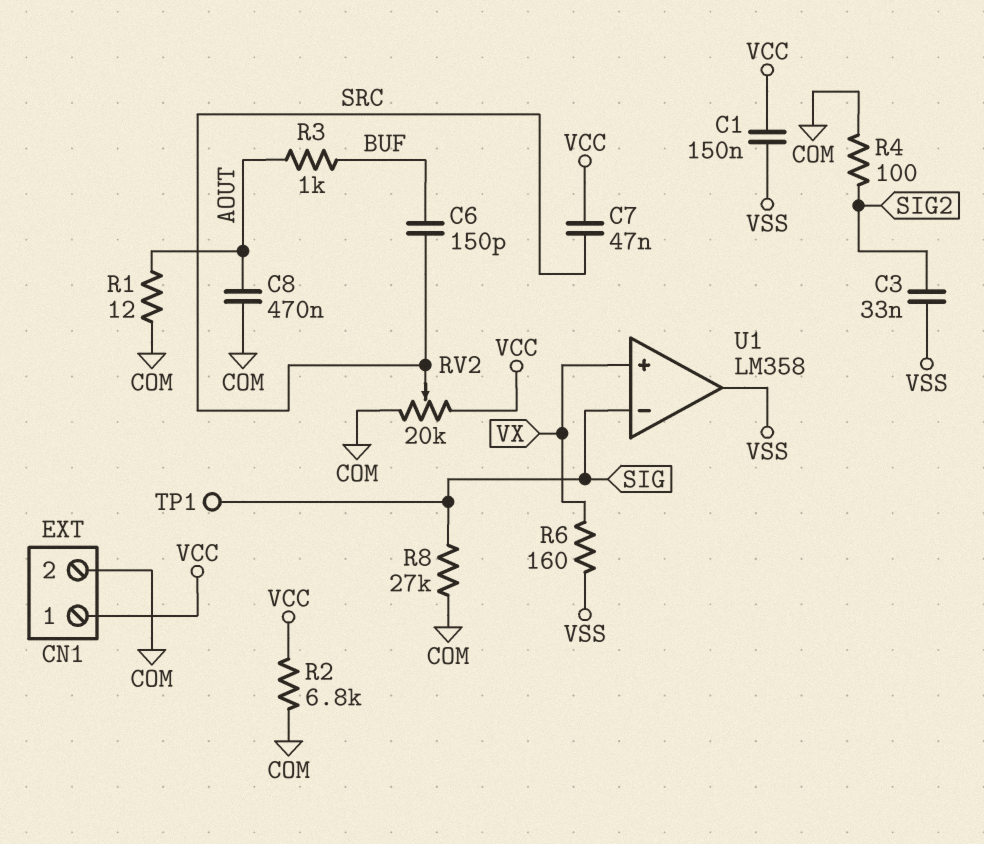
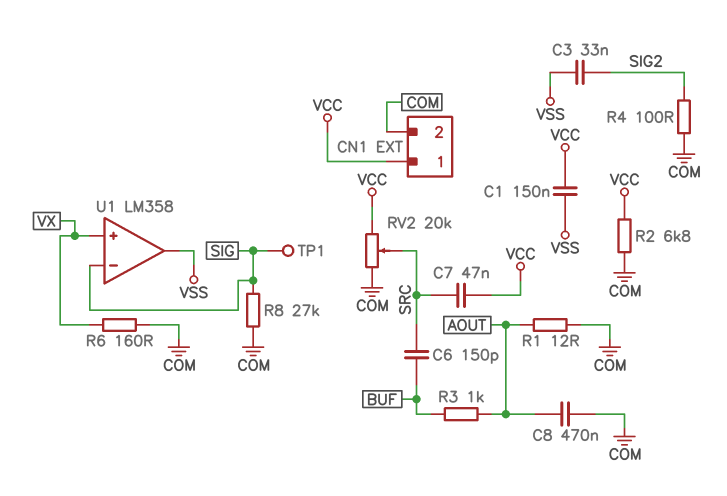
R6: 160 (VSS, VX) -> 160 (COM, VX)

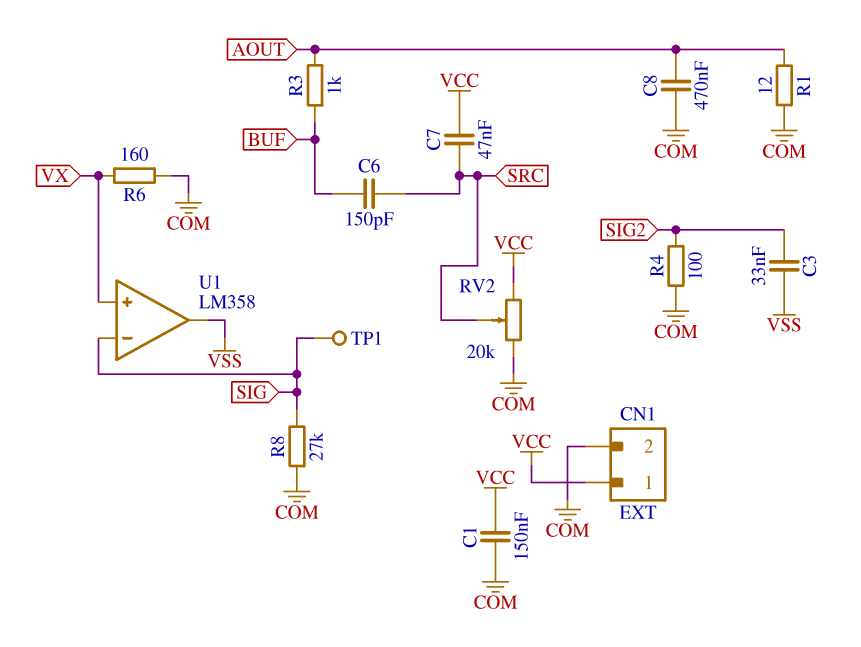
C1: 150nF (VCC, VSS) -> 150nF (COM, VCC)
R2: 6.8k (COM, VCC) -> none

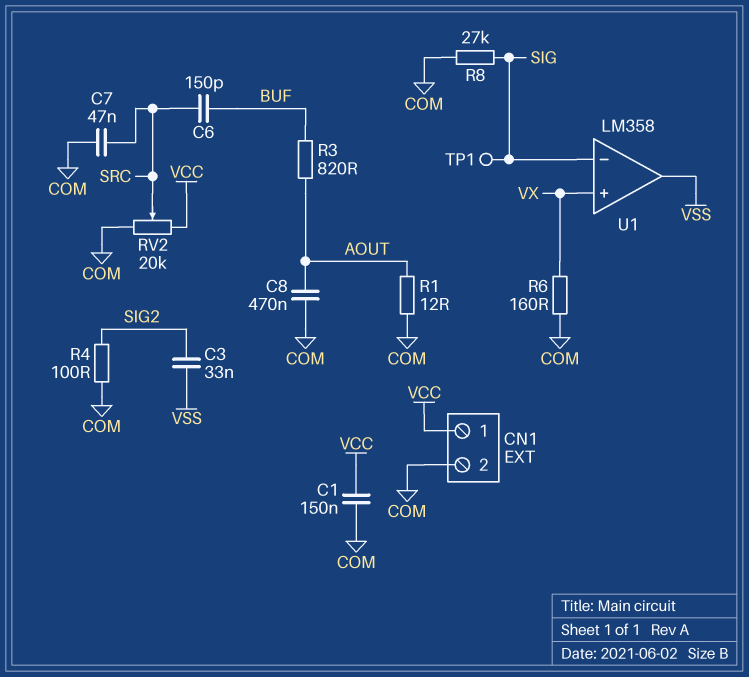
C7: 47nF (SRC, VCC) -> 47nF (COM, SRC)
R3: 1k (AOUT, BUF) -> 820 (AOUT, BUF)

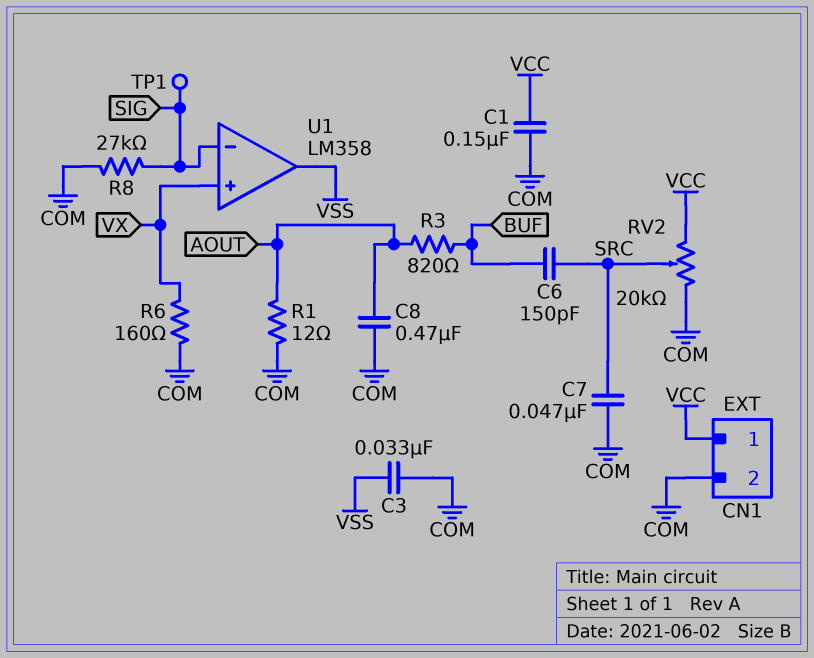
C3: 33nF (SIG2, VSS) -> 33nF (COM, VSS)
R4: 100 (COM, SIG2) -> none

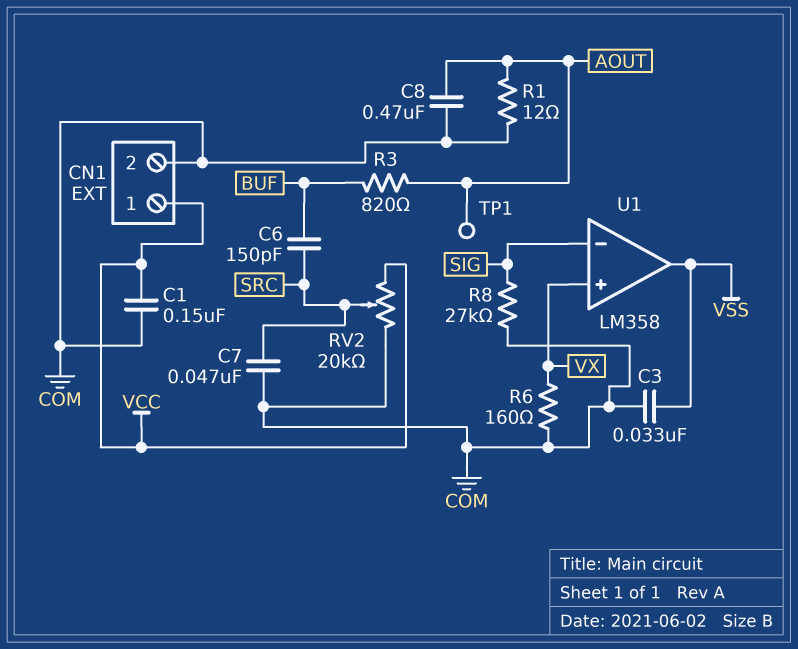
TP1: test point (SIG) -> test point (AOUT)

